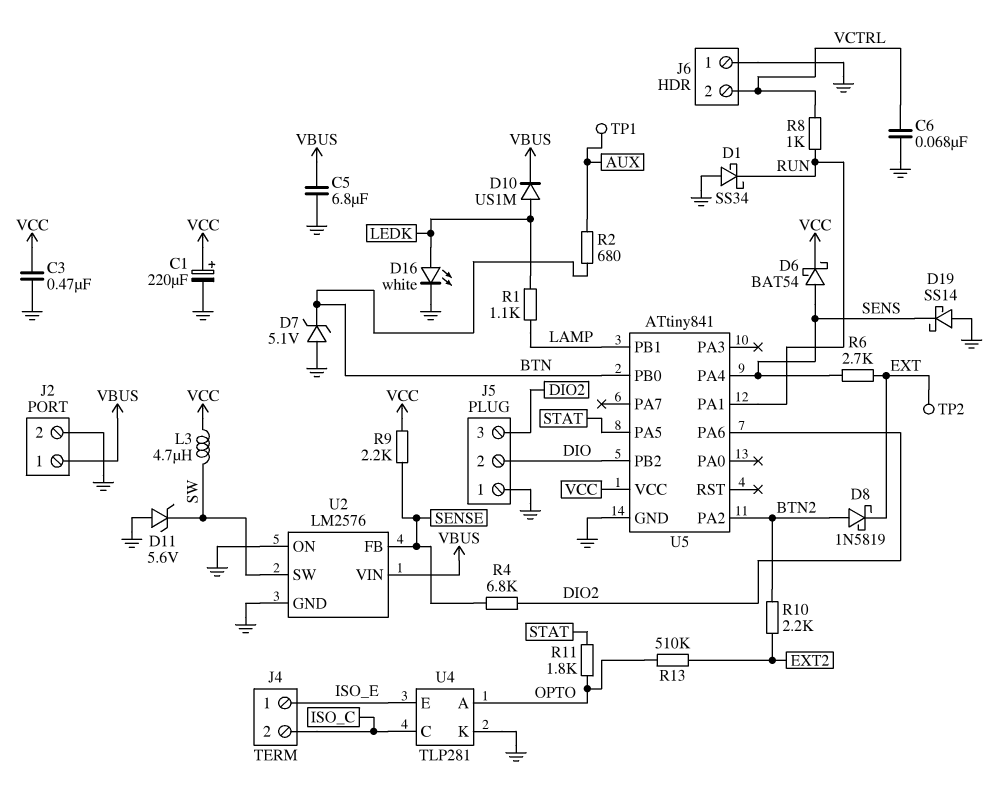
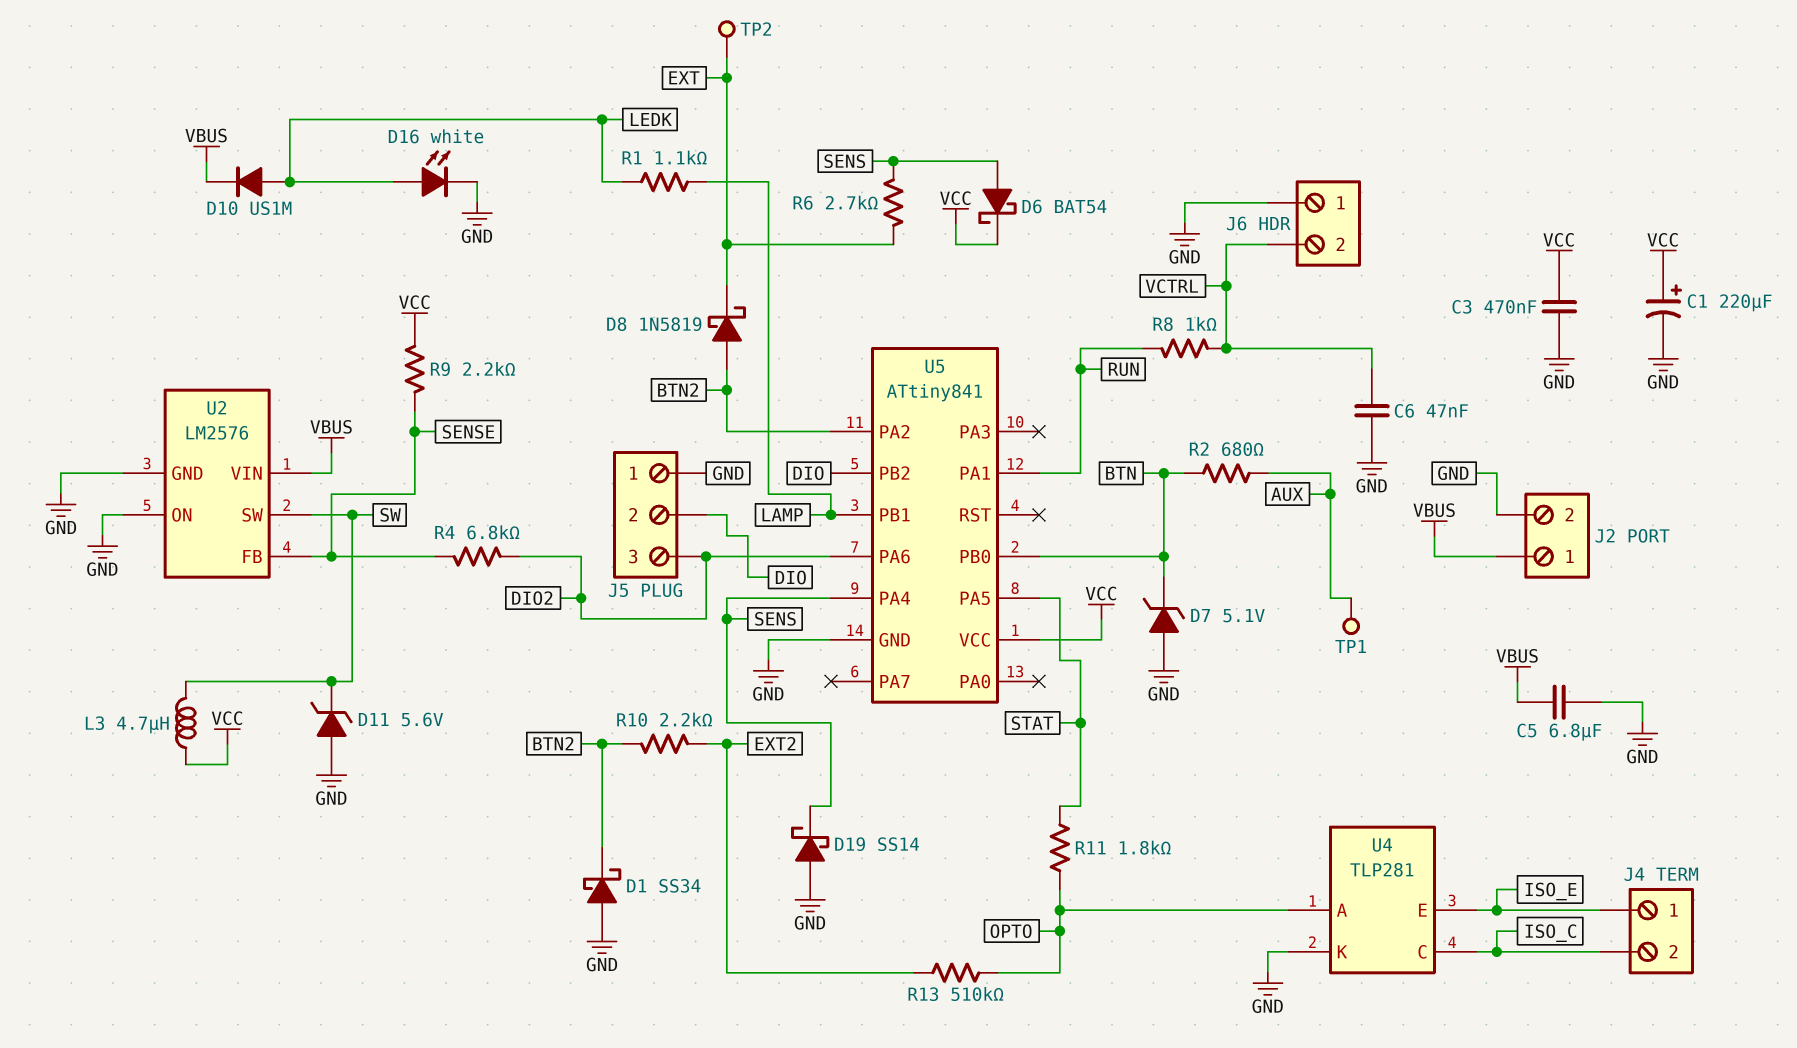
C6: 68nF (GND, VCTRL) -> 47nF (GND, VCTRL)
D1: schottky SS34 (A GND, K RUN) -> schottky SS34 (A GND, K BTN2)

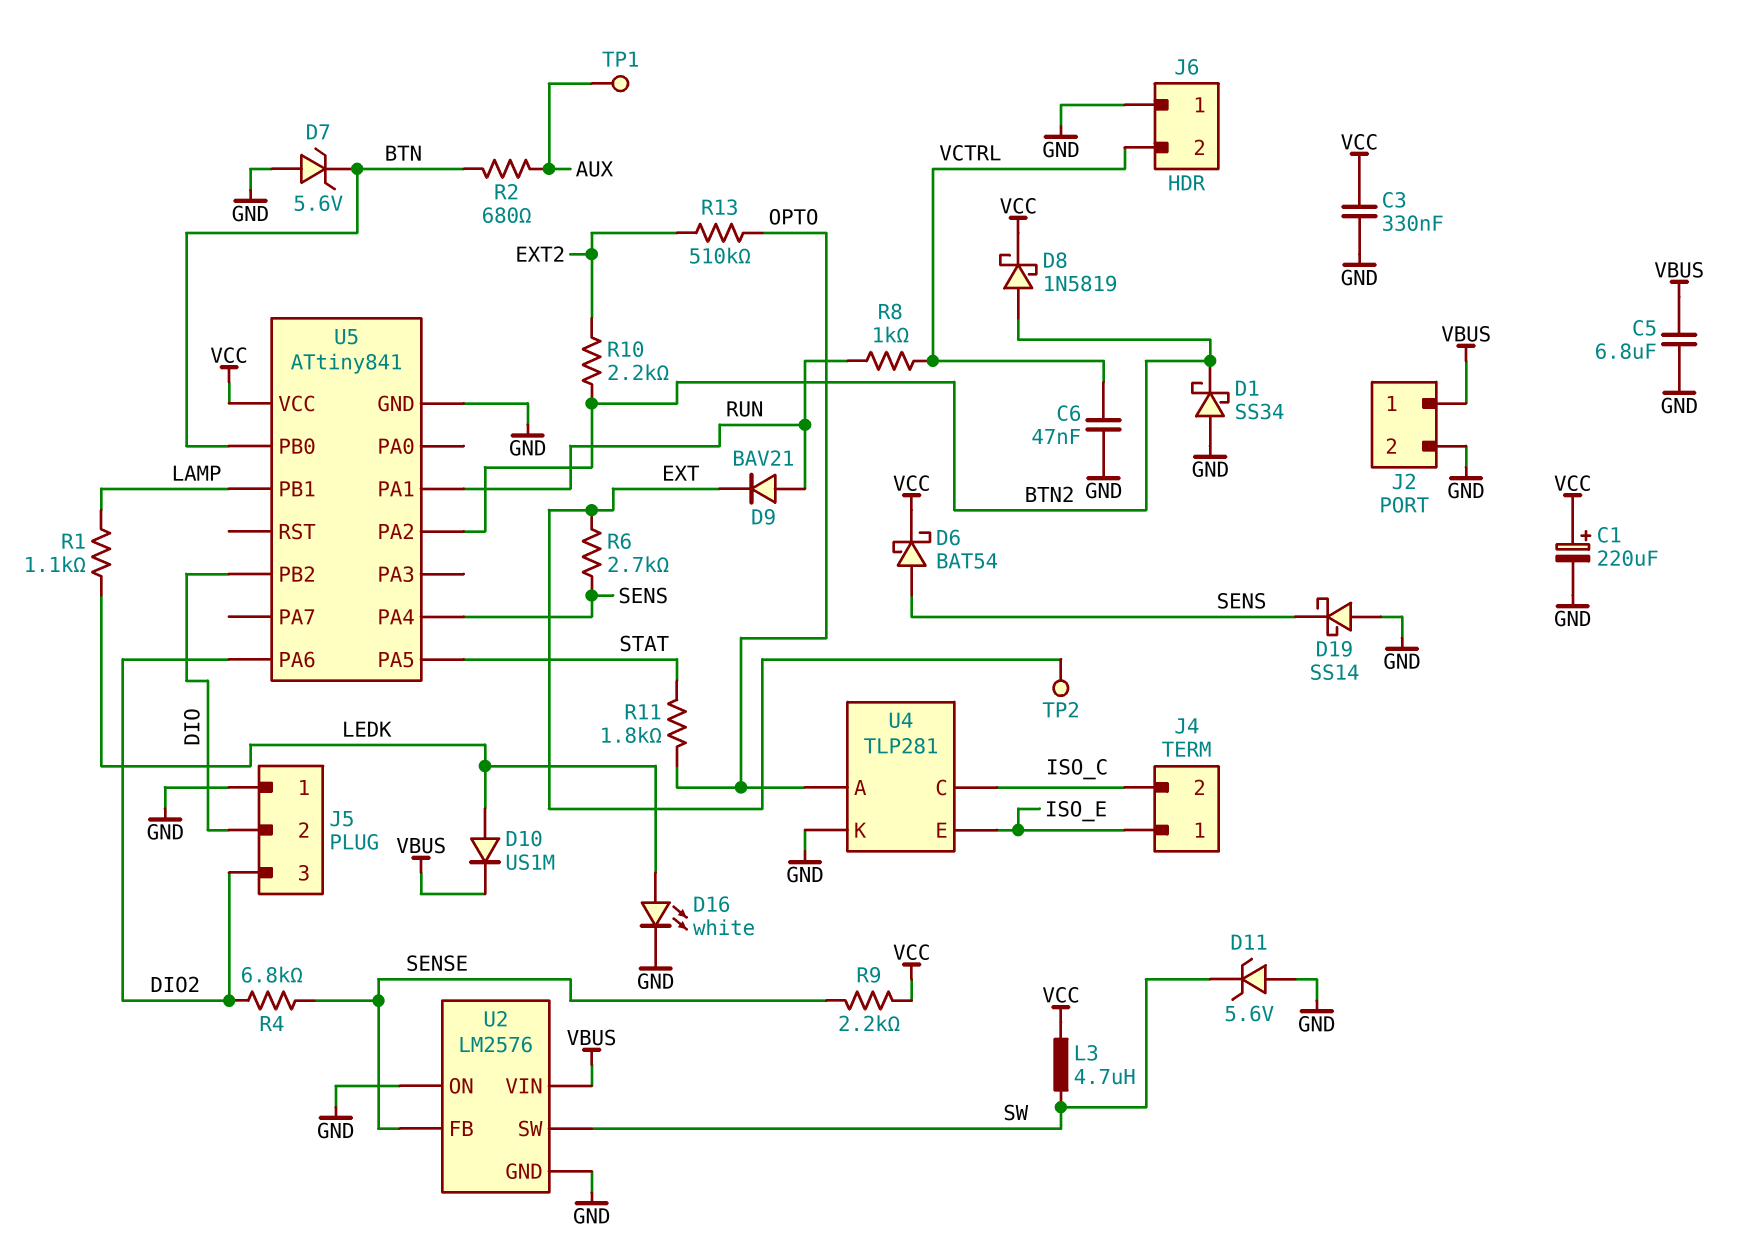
C3: 470nF (GND, VCC) -> 330nF (GND, VCC)
D7: zener 5.1V (A GND, K BTN) -> zener 5.6V (A GND, K BTN)
D8: schottky 1N5819 (A BTN2, K EXT) -> schottky 1N5819 (A BTN2, K VCC)
D9: none -> diode BAV21 (A RUN, K EXT)

